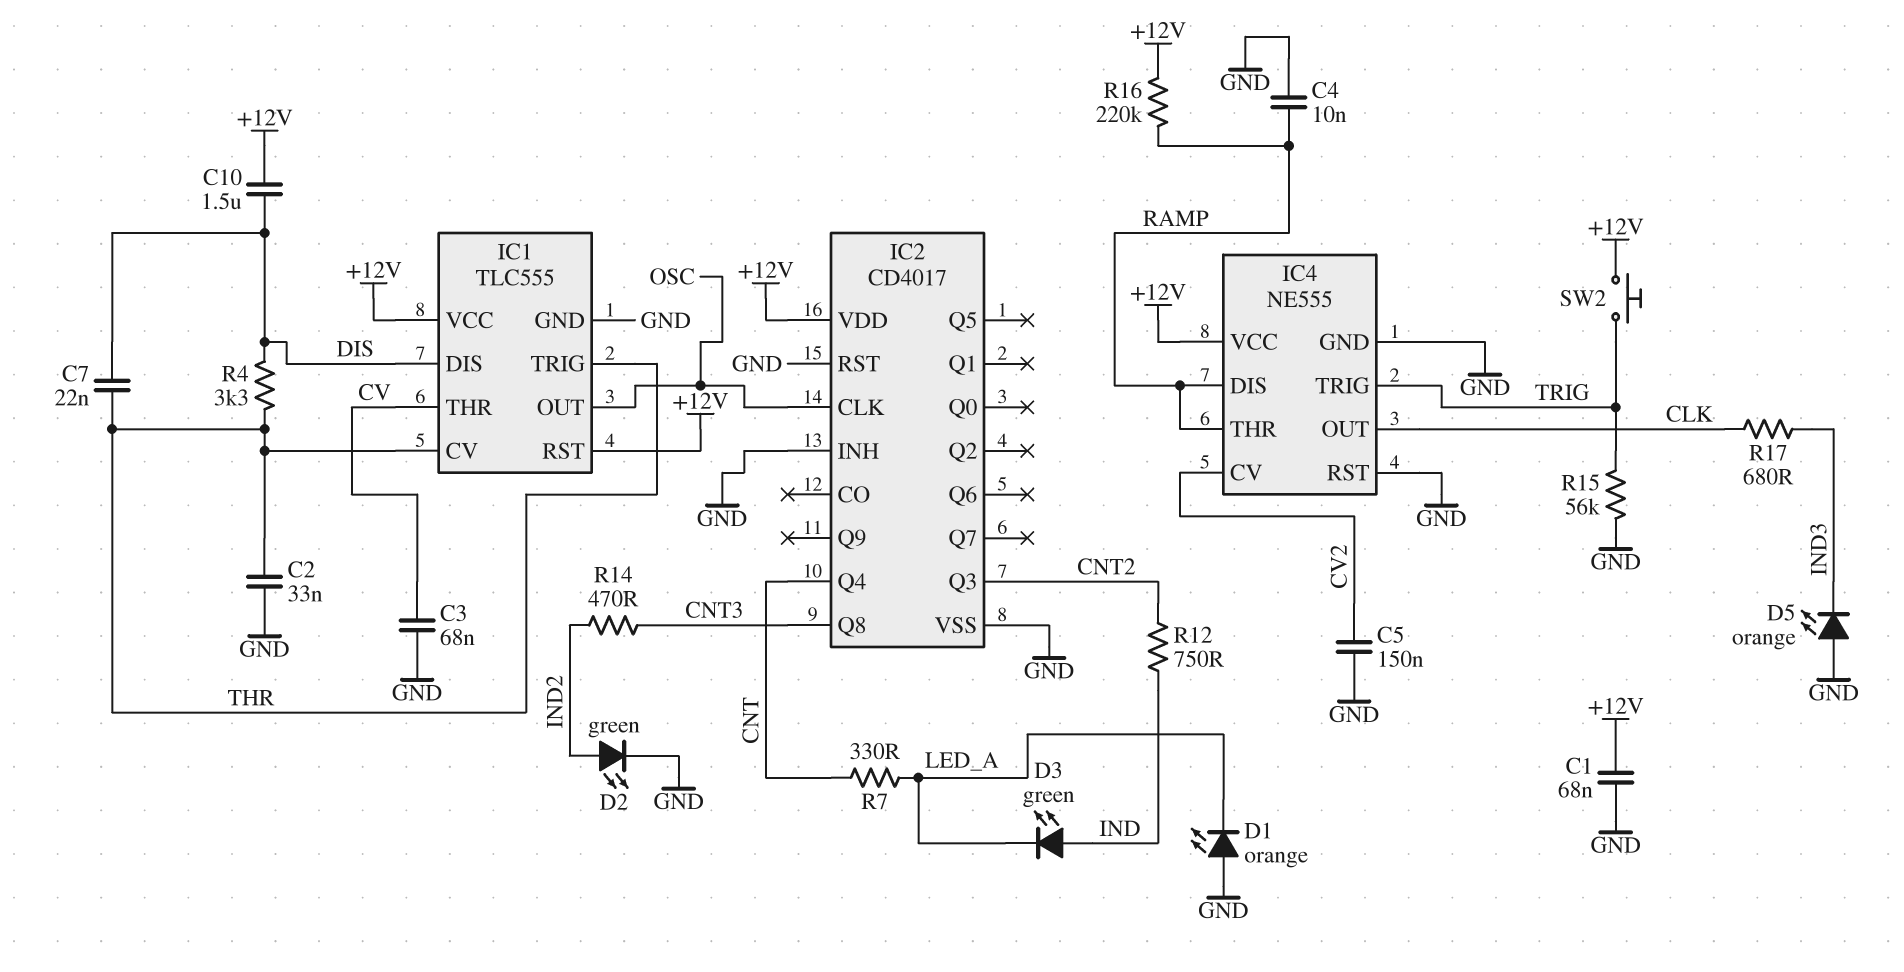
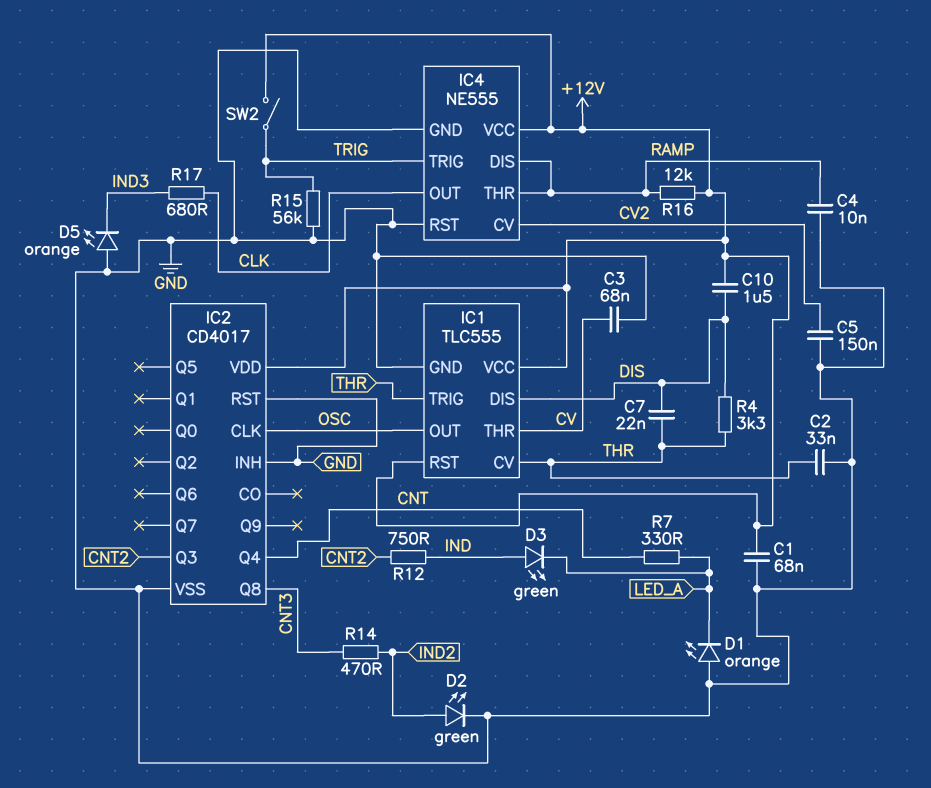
R16: 220k (+12V, RAMP) -> 12k (+12V, RAMP)
SW2: button (+12V, TRIG) -> switch (+12V, TRIG)

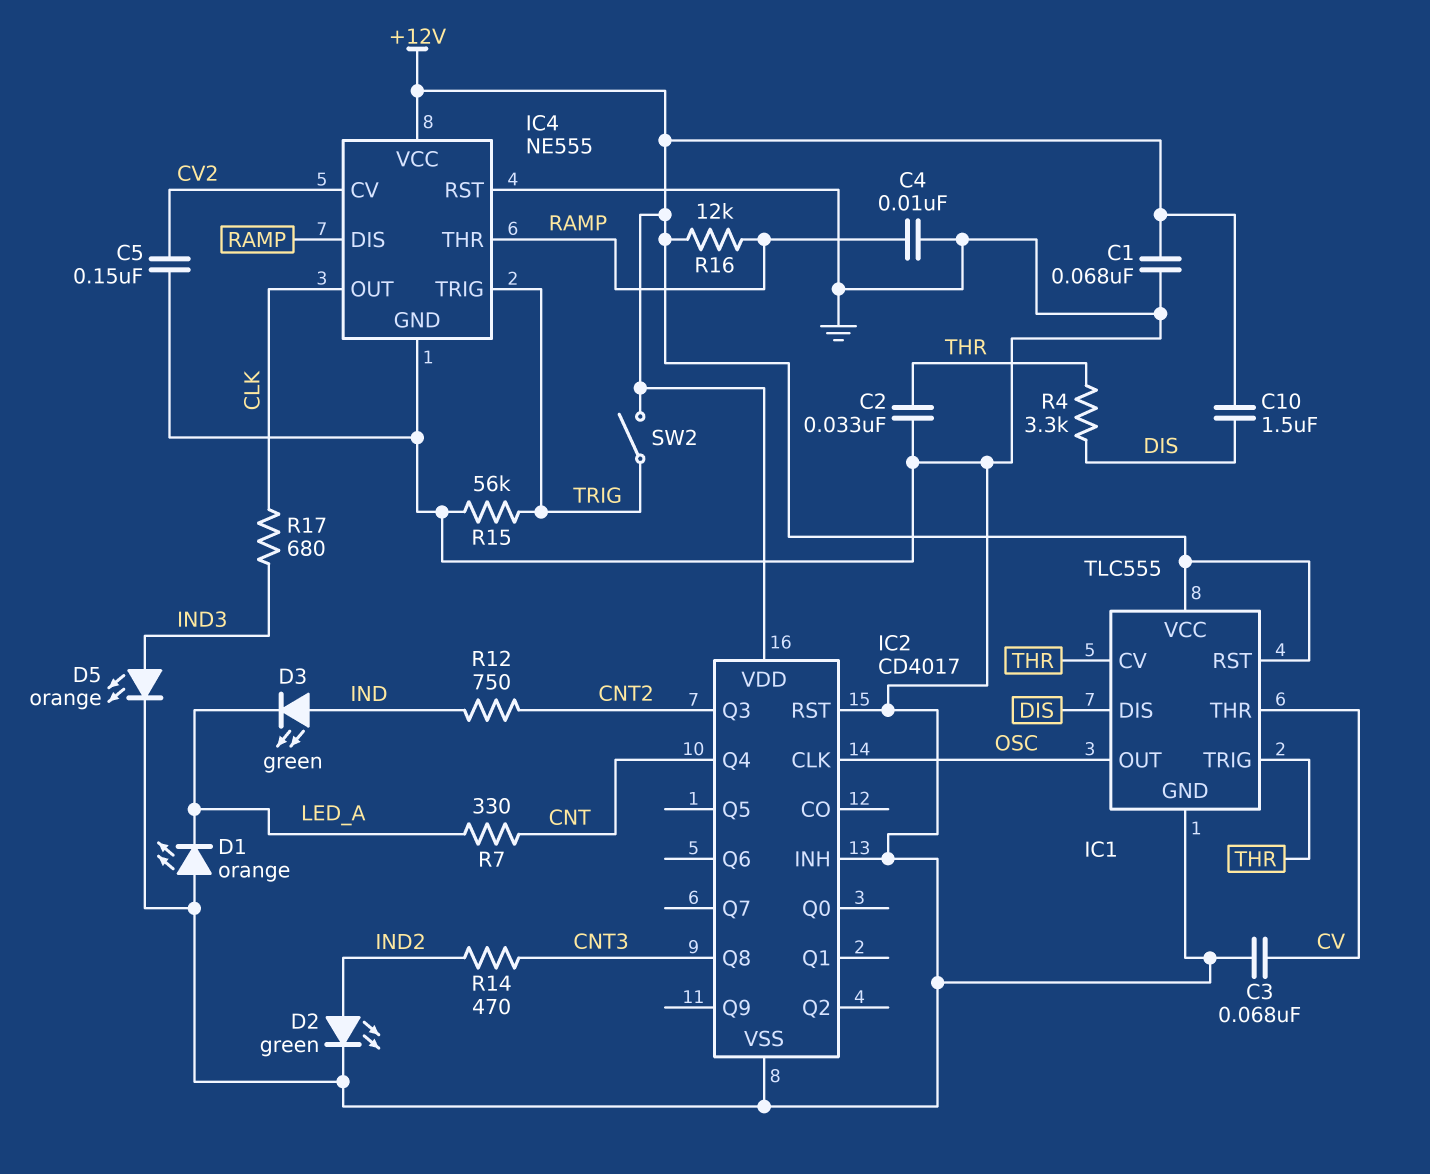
C7: 22nF (DIS, THR) -> none
D5: LED orange (A GND, K IND3) -> LED orange (A IND3, K GND)

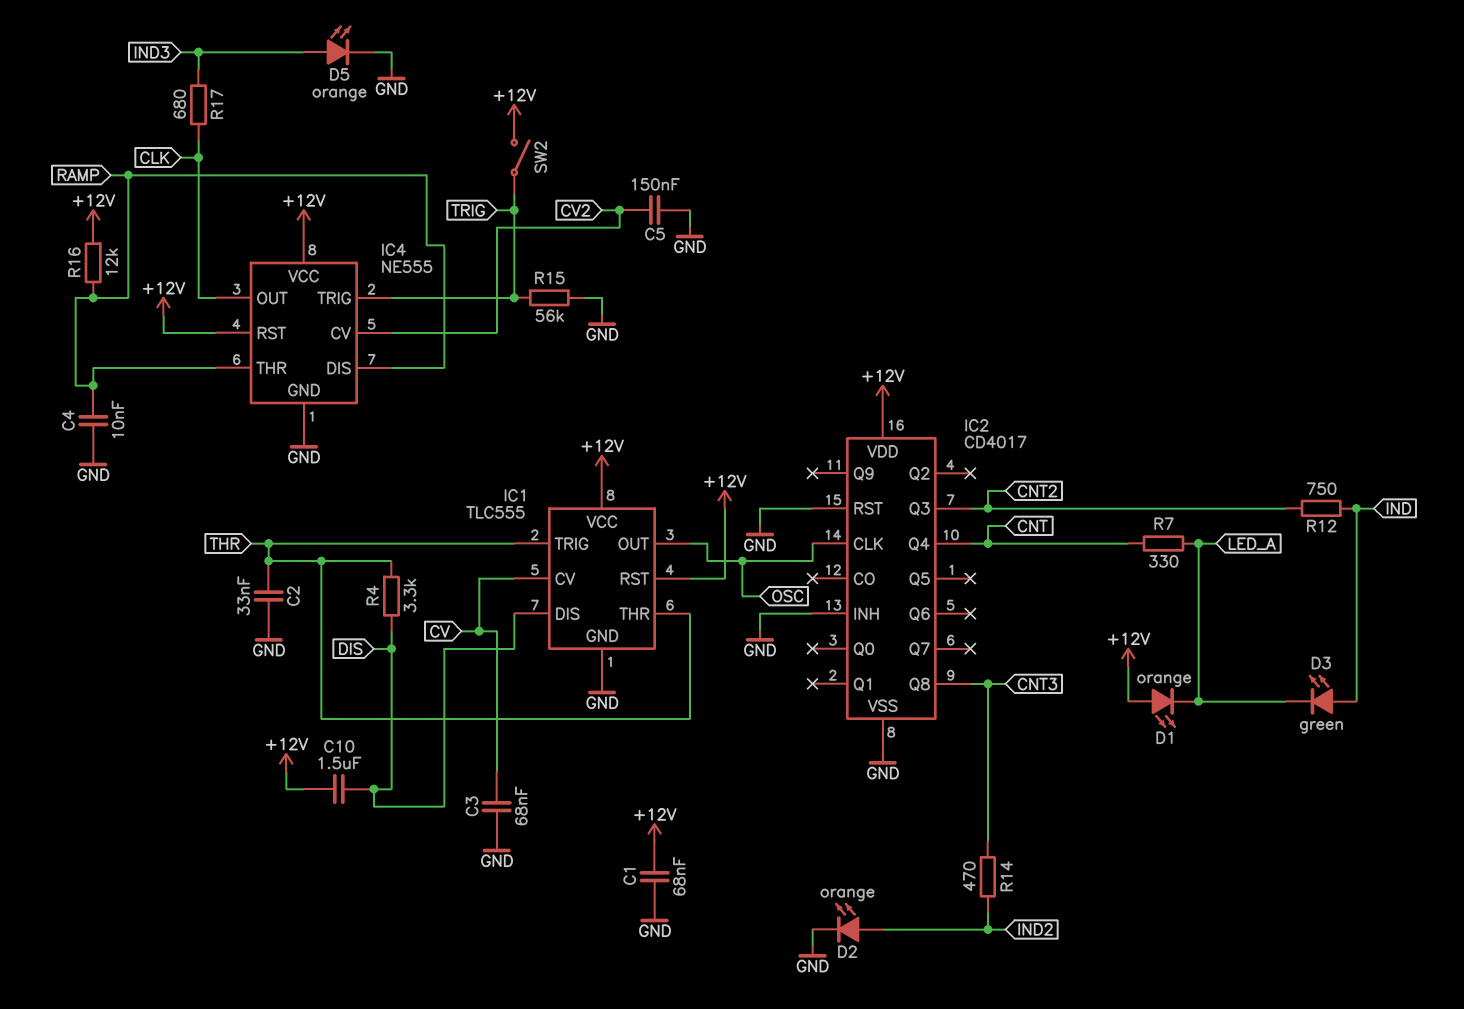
D1: LED orange (A GND, K LED_A) -> LED orange (A +12V, K LED_A)
D2: LED green (A IND2, K GND) -> LED orange (A IND2, K GND)
IC1 pin CV: THR -> CV
IC1 pin THR: CV -> THR
IC4 pin RST: GND -> +12V

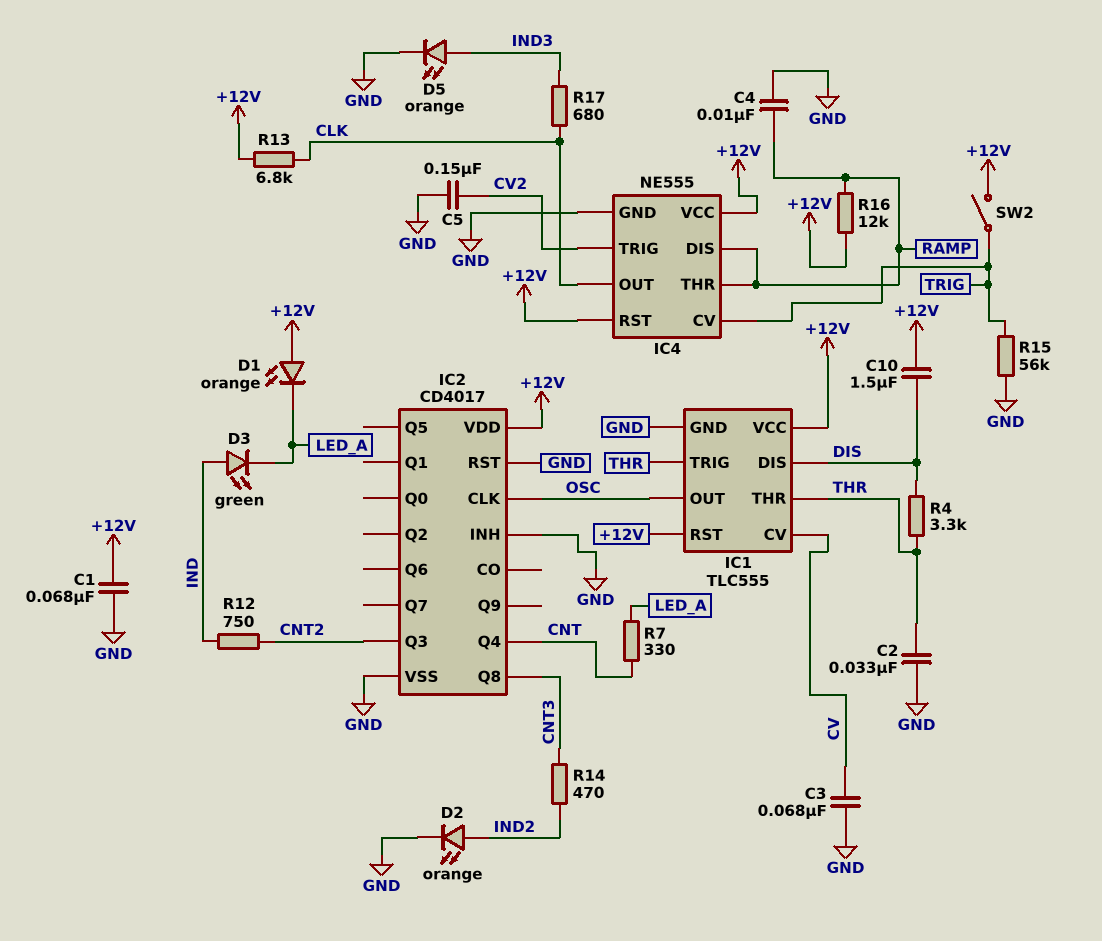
IC4 pin CV: CV2 -> TRIG
IC4 pin TRIG: TRIG -> CV2
R13: none -> 6.8k (+12V, CLK)

